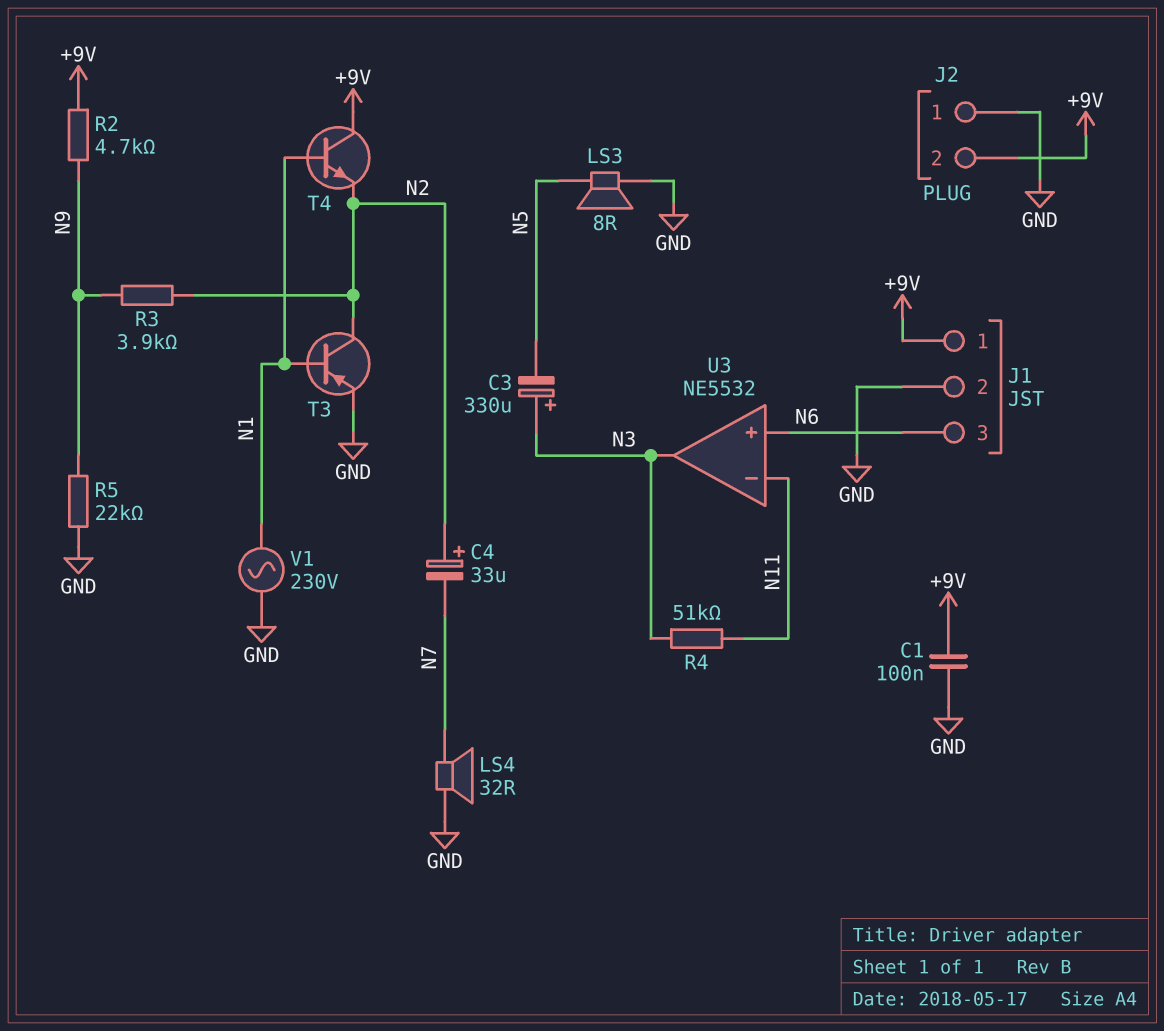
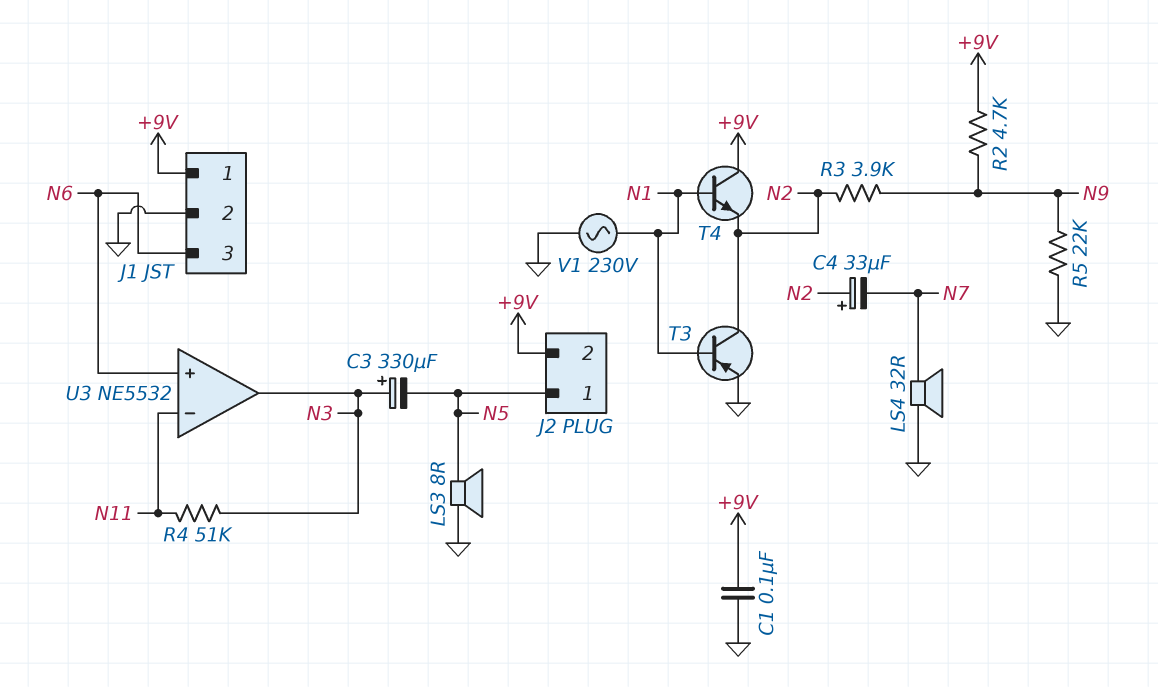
J2 pin 1: GND -> N5

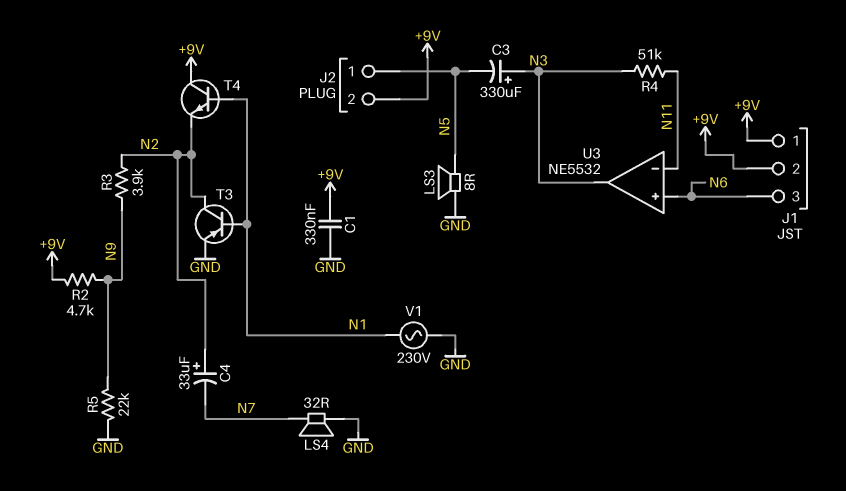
C1: 100nF (+9V, GND) -> 330nF (+9V, GND)
J1 pin 2: GND -> +9V

